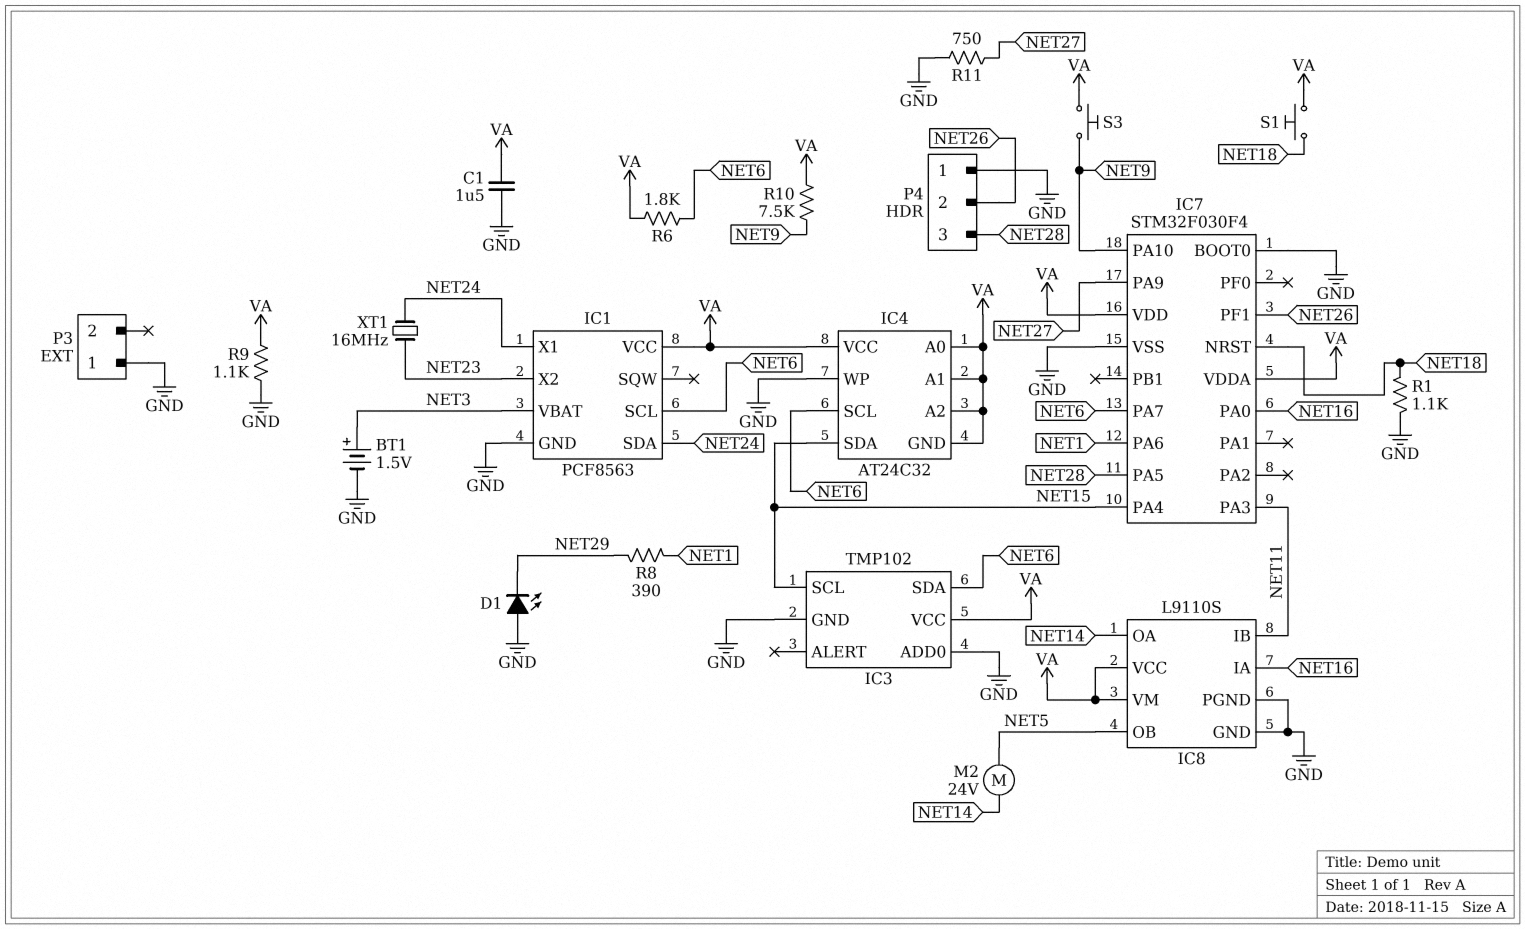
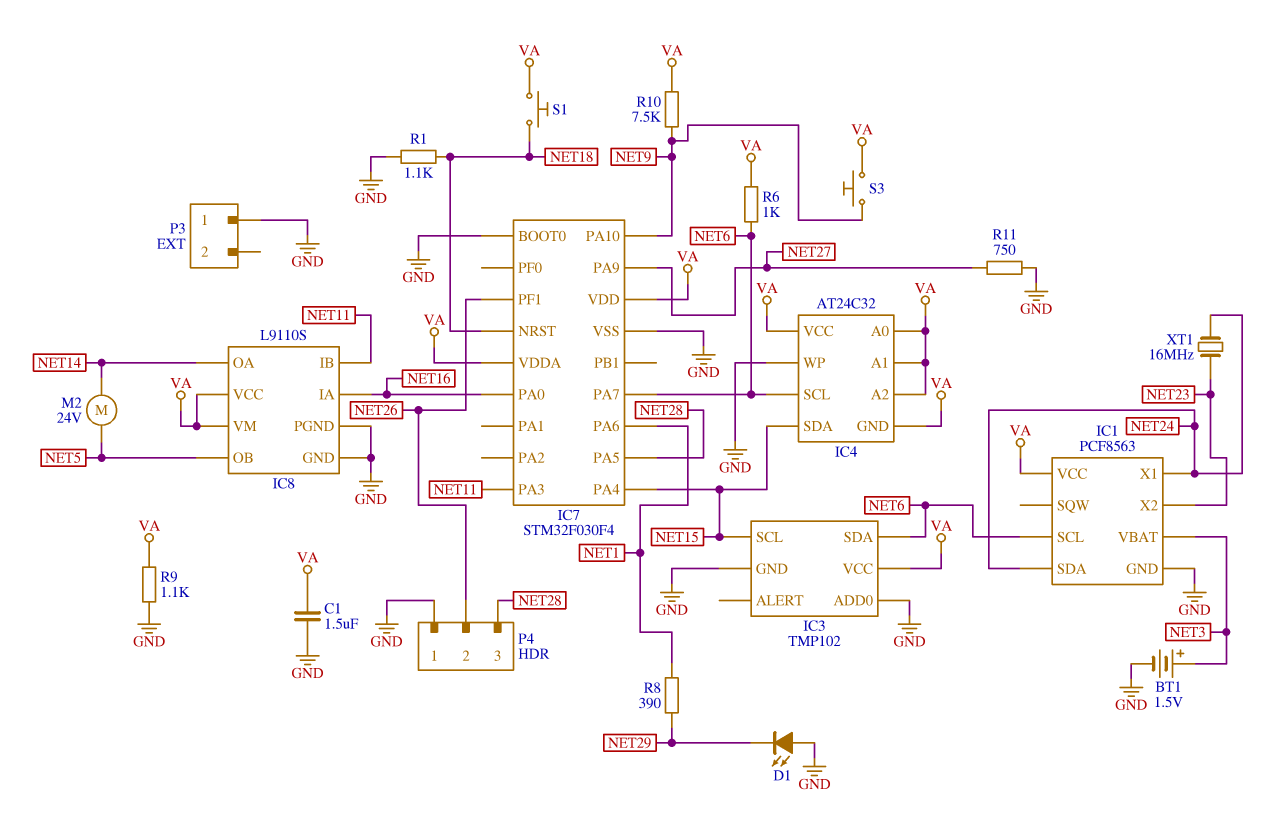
R6: 1.8k (NET6, VA) -> 1k (NET6, VA)

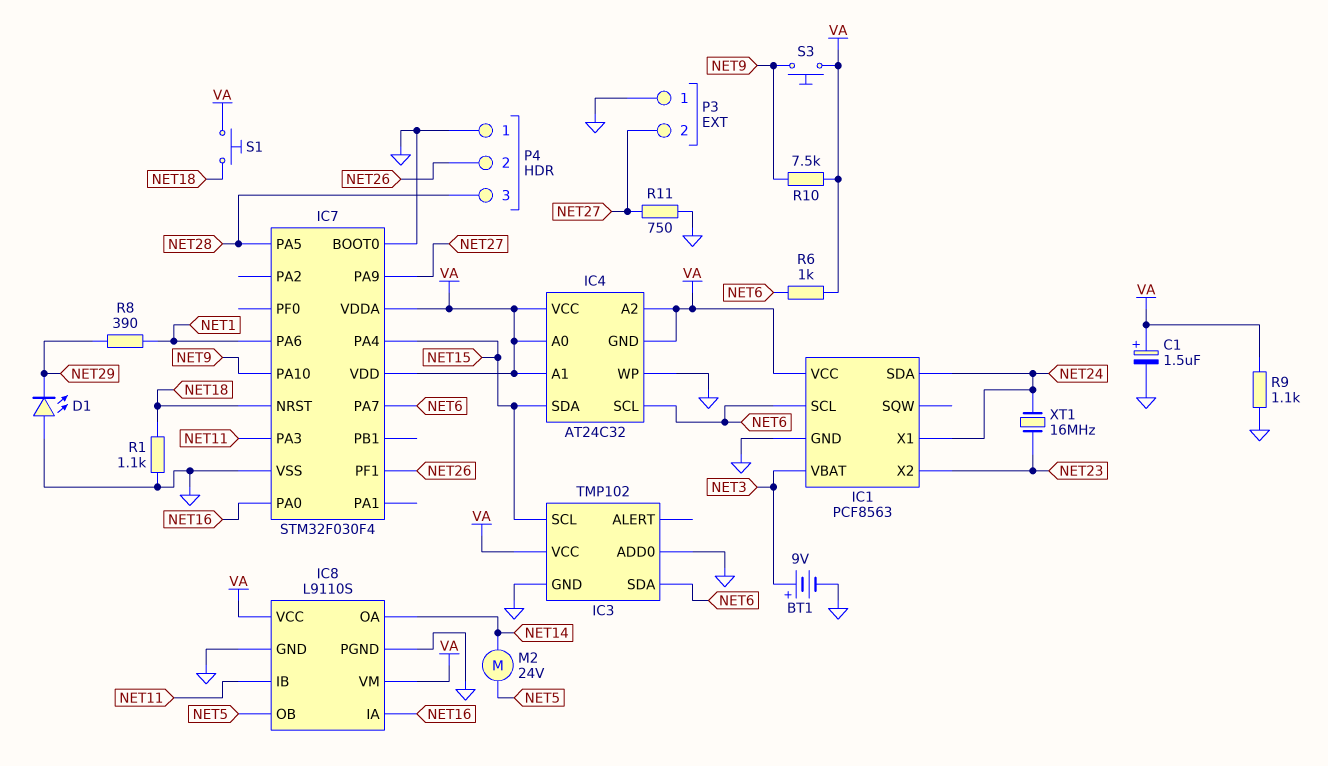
BT1: 1.5V (plus NET3, minus GND) -> 9V (plus NET3, minus GND)
C1: 1.5uF (GND, VA) -> 1.5uF (plus VA, minus GND)
P3 pin 2: none -> NET27

